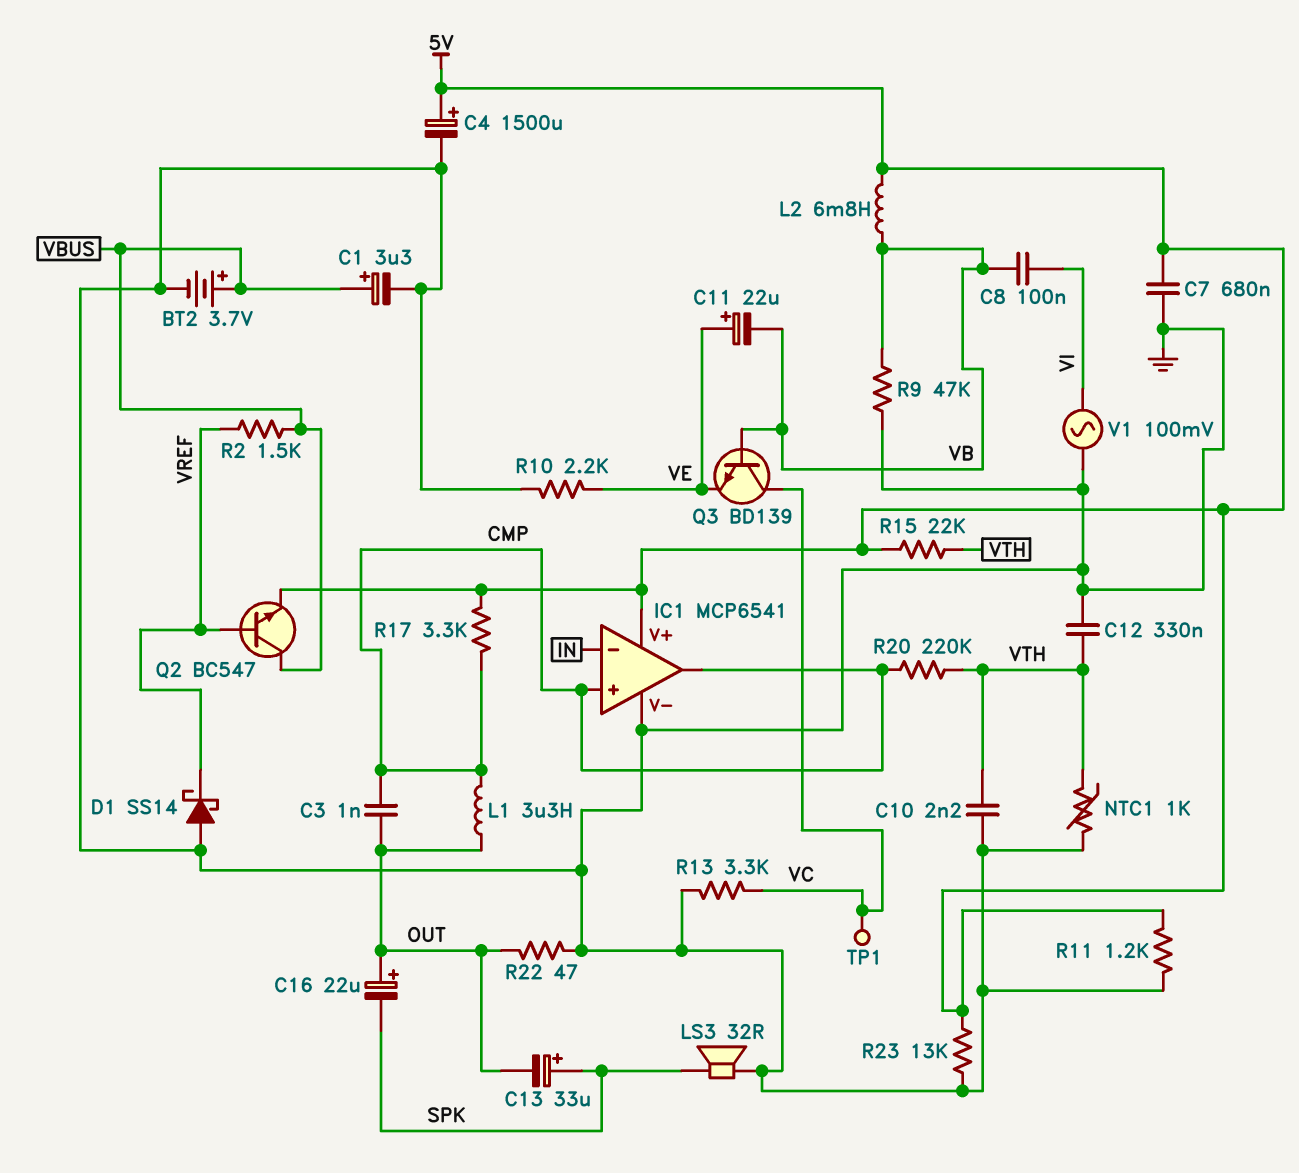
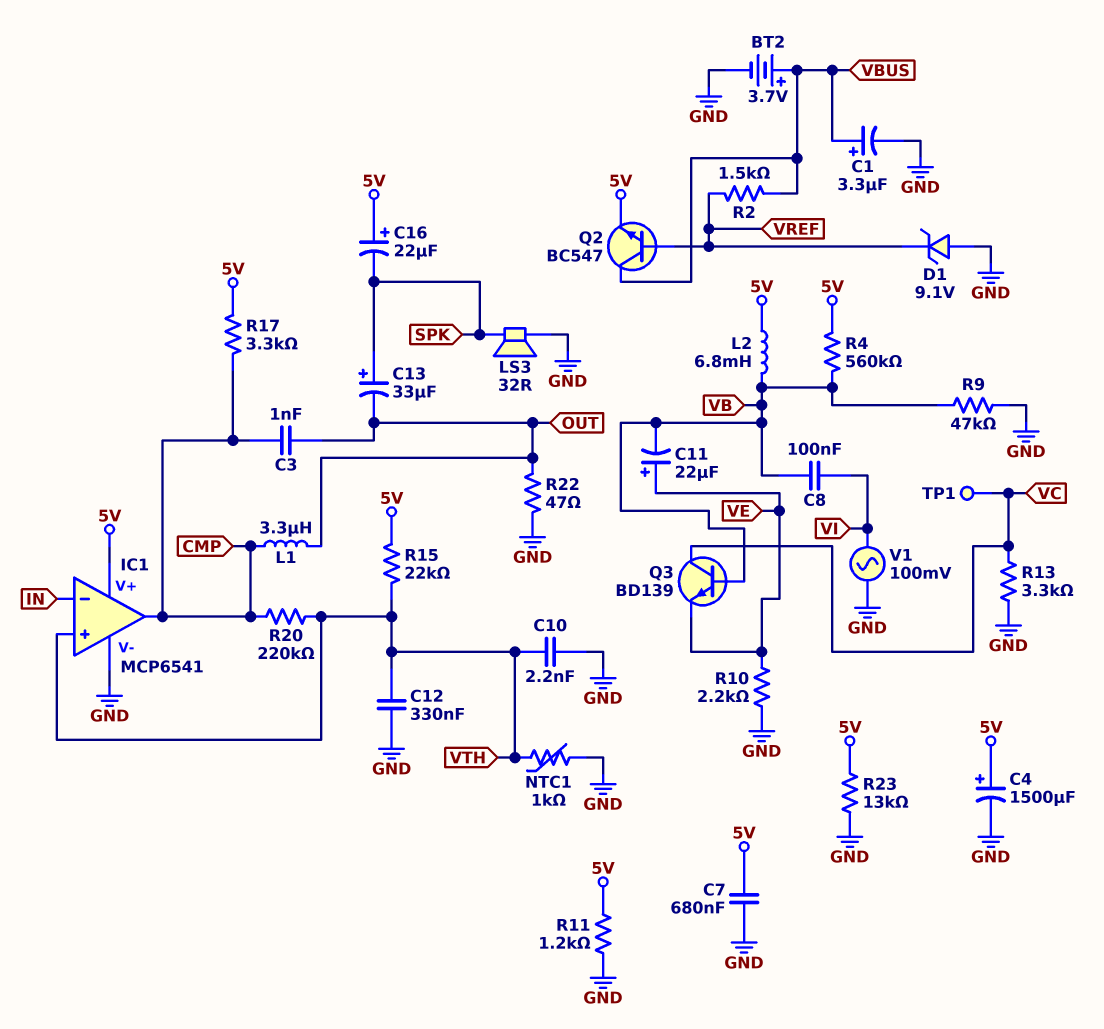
C16: 22uF (plus OUT, minus SPK) -> 22uF (plus 5V, minus SPK)
D1: schottky SS14 (A GND, K VREF) -> zener 9.1V (A GND, K VREF)
IC1 pin in+: CMP -> VTH
R4: none -> 560k (5V, VB)

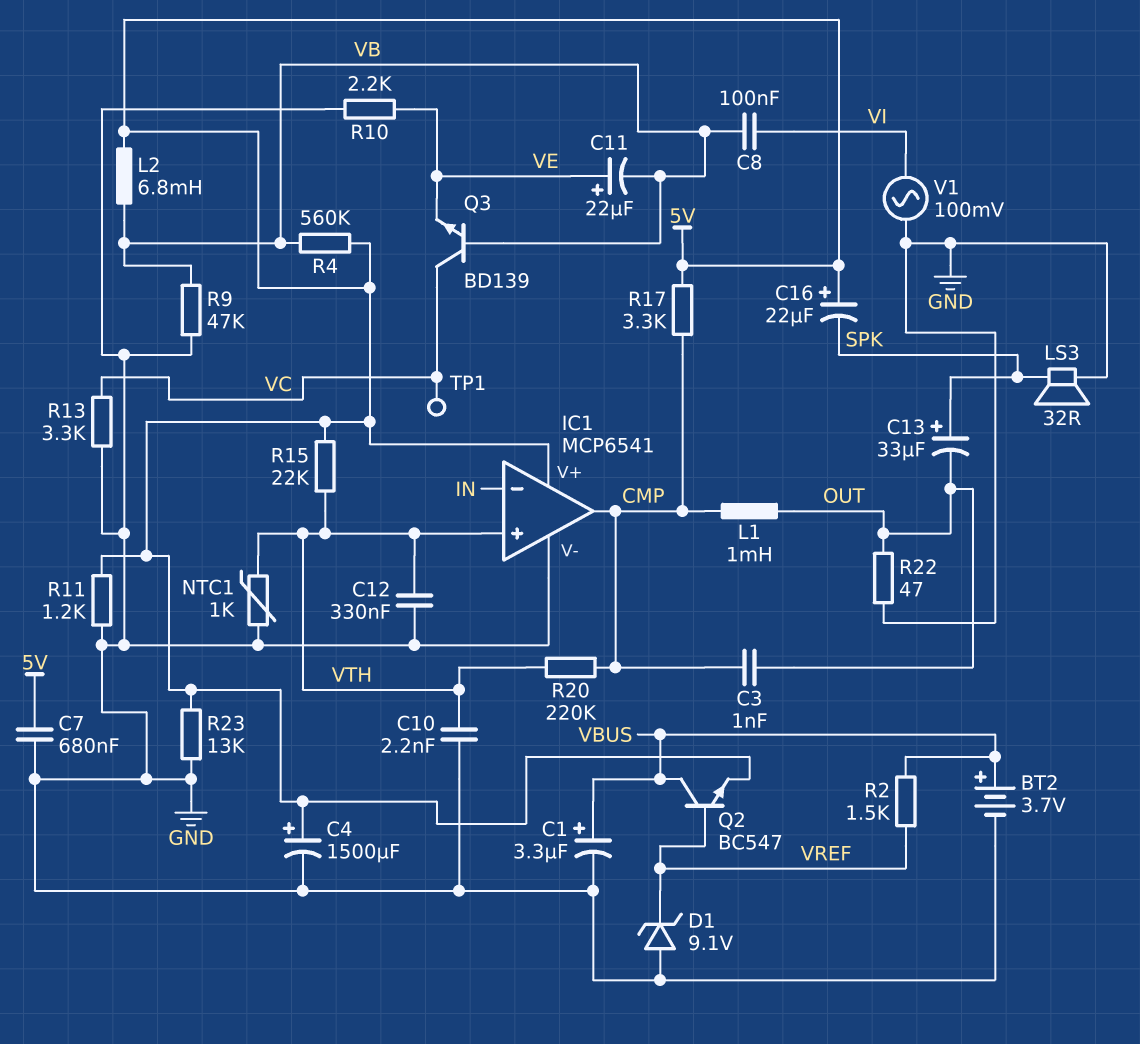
L1: 3.3uH (CMP, OUT) -> 1mH (CMP, OUT)

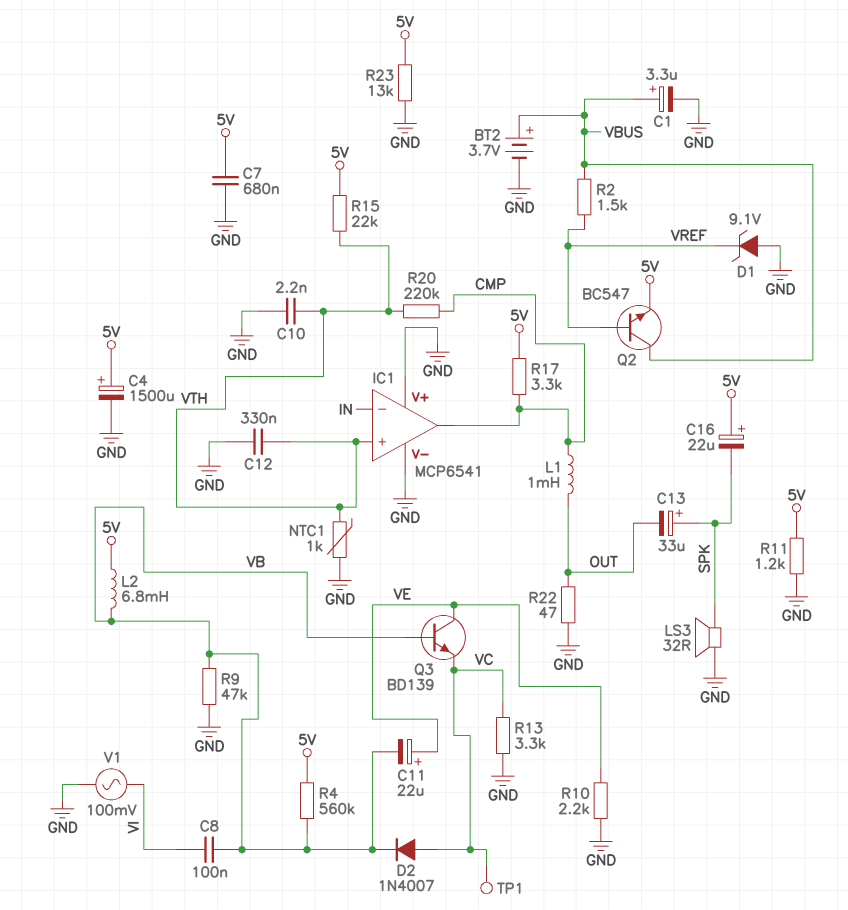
C3: 1nF (CMP, OUT) -> none
D2: none -> diode 1N4007 (A VC, K VB)
IC1 pin V+: 5V -> GND
Q3: NPN BD139 (B VB, C VC, E VE) -> NPN BD139 (B VB, C VE, E VC)

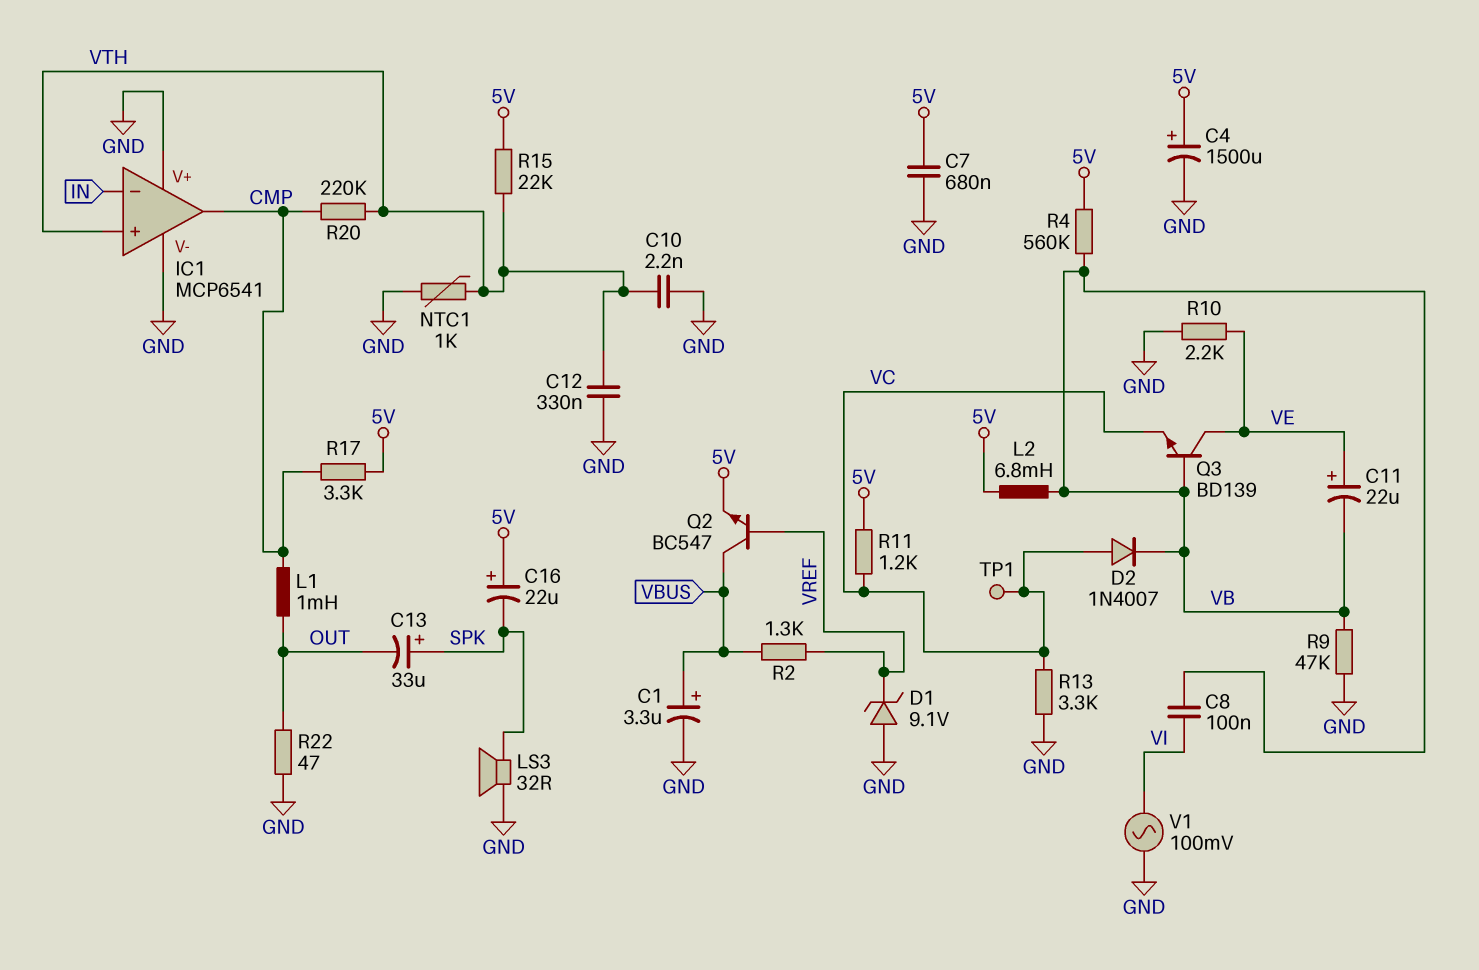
BT2: 3.7V (plus VBUS, minus GND) -> none
R2: 1.5k (VBUS, VREF) -> 1.3k (VBUS, VREF)
R11: 1.2k (5V, GND) -> 1.2k (5V, VC)
R23: 13k (5V, GND) -> none

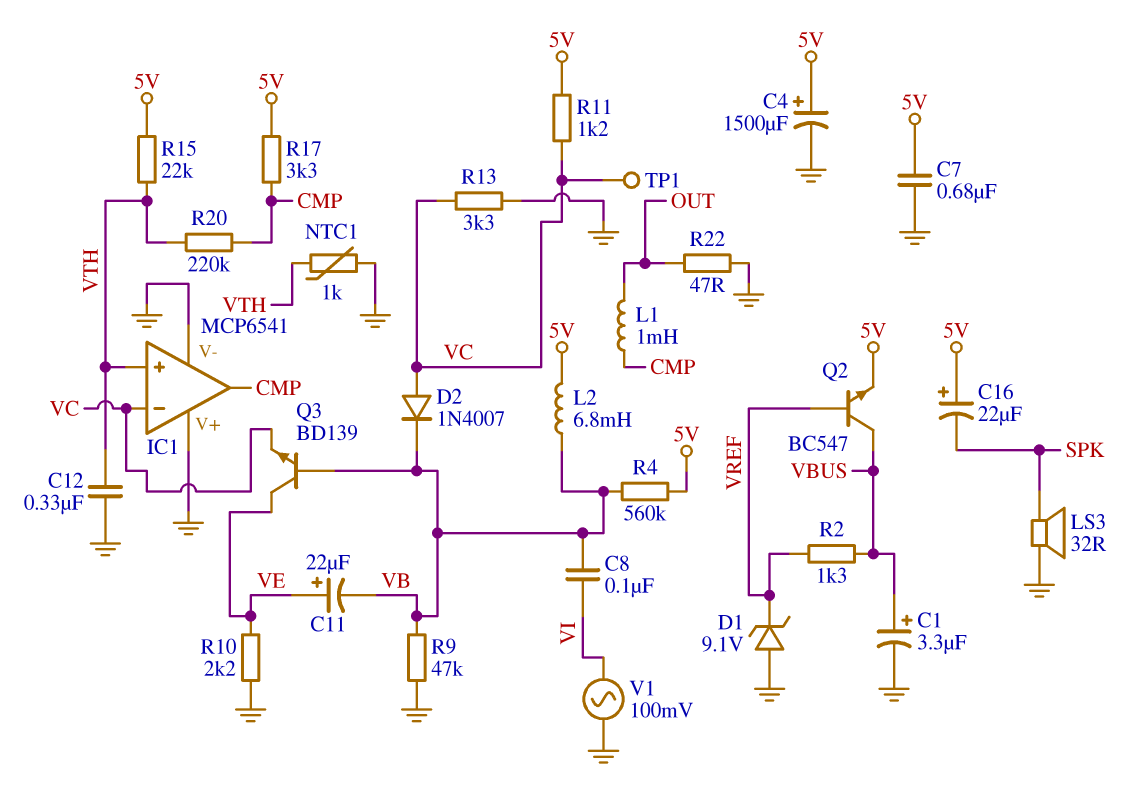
C10: 2.2nF (GND, VTH) -> none
C13: 33uF (plus SPK, minus OUT) -> none
IC1 pin in-: IN -> VC

